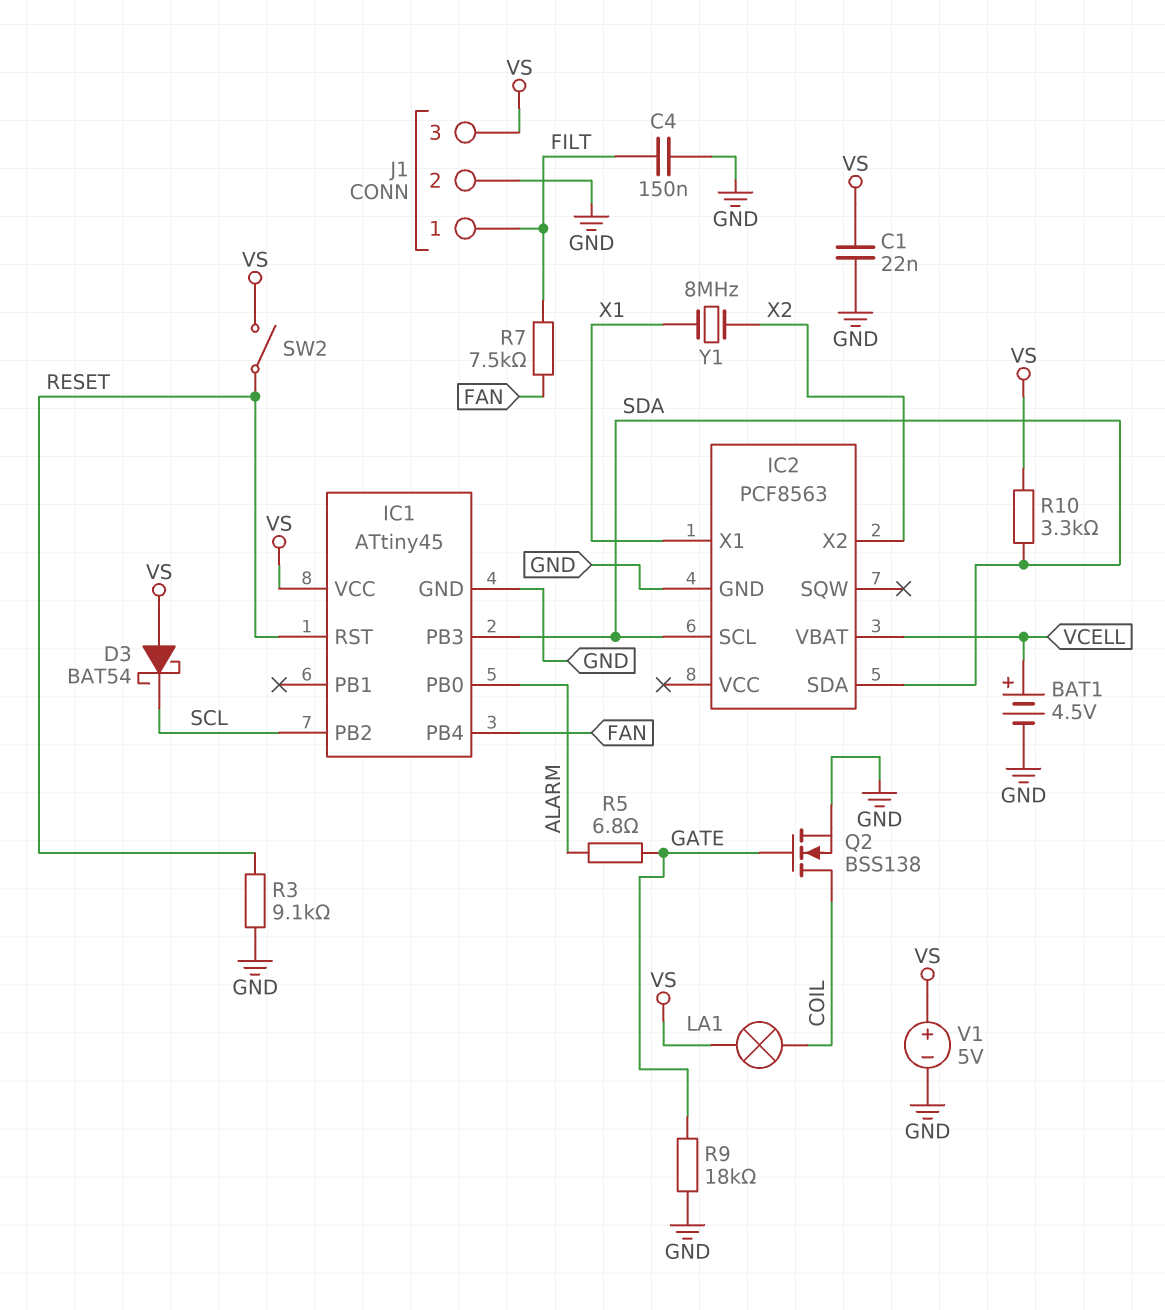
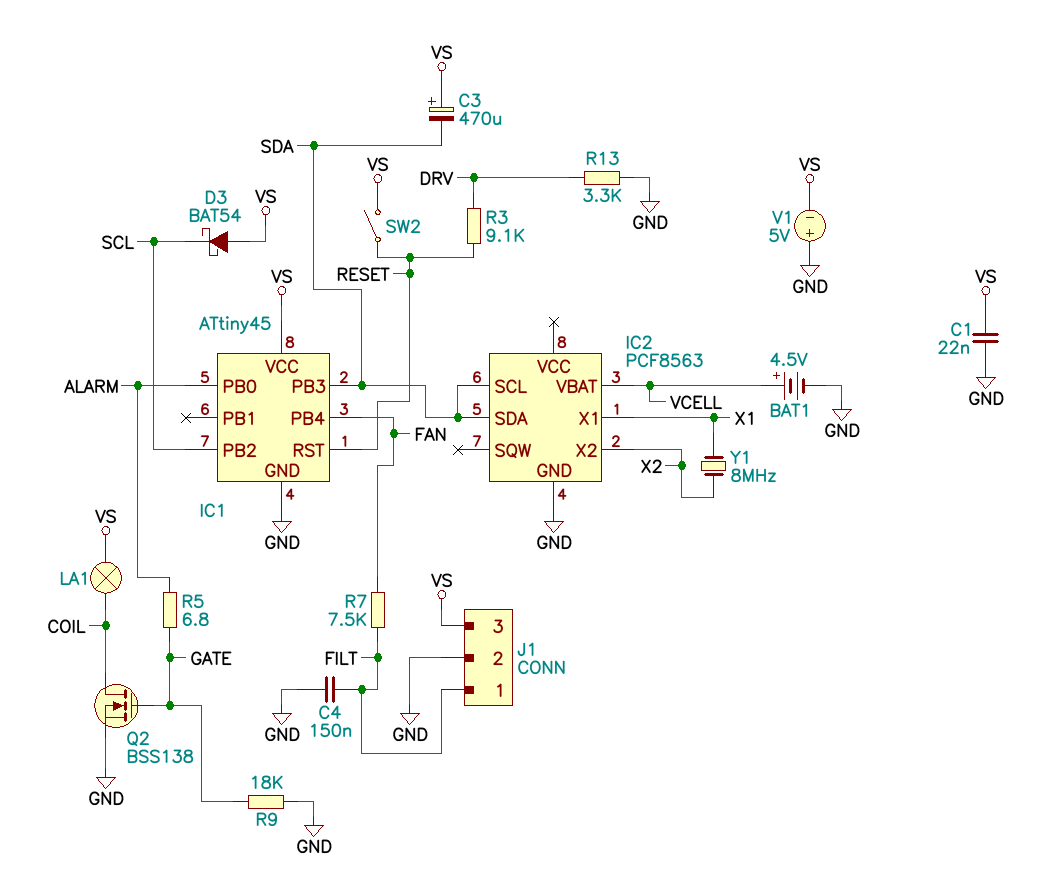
C3: none -> 470uF (plus VS, minus SDA)
R3: 9.1k (GND, RESET) -> 9.1k (DRV, RESET)
R10: 3.3k (SDA, VS) -> none
R13: none -> 3.3k (DRV, GND)
V1: 5V (plus VS, minus GND) -> 5V (plus GND, minus VS)

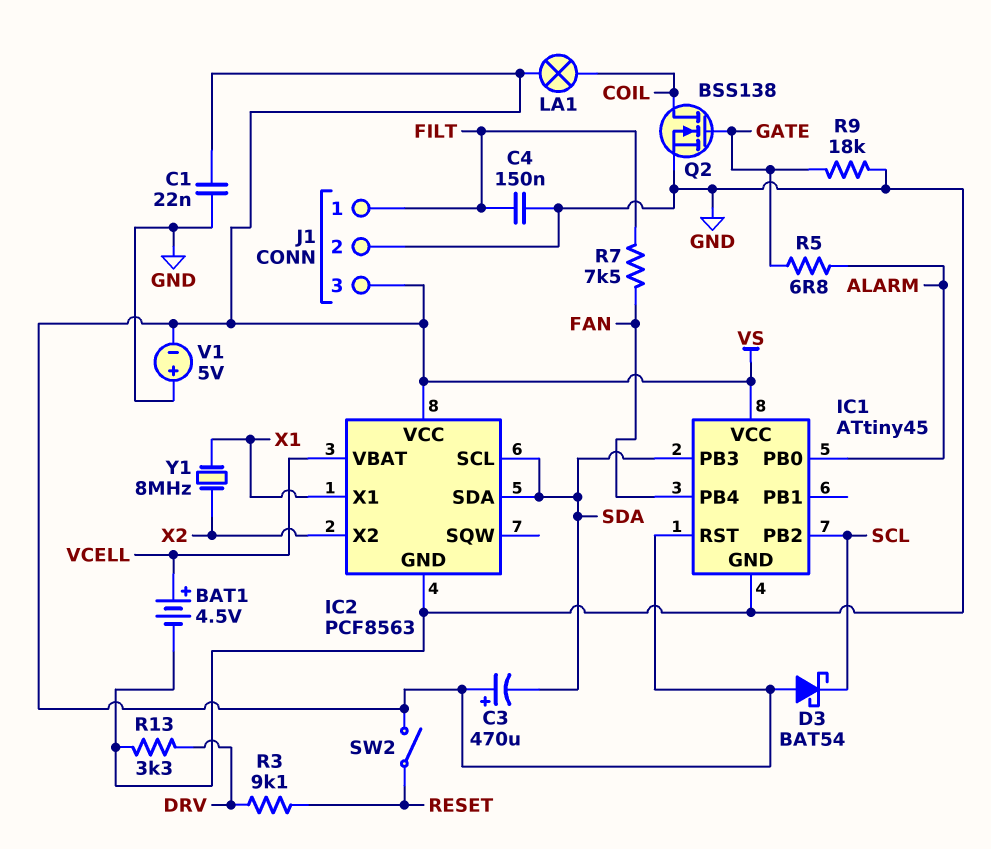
IC1 pin RST: RESET -> VS
IC2 pin VCC: none -> VS

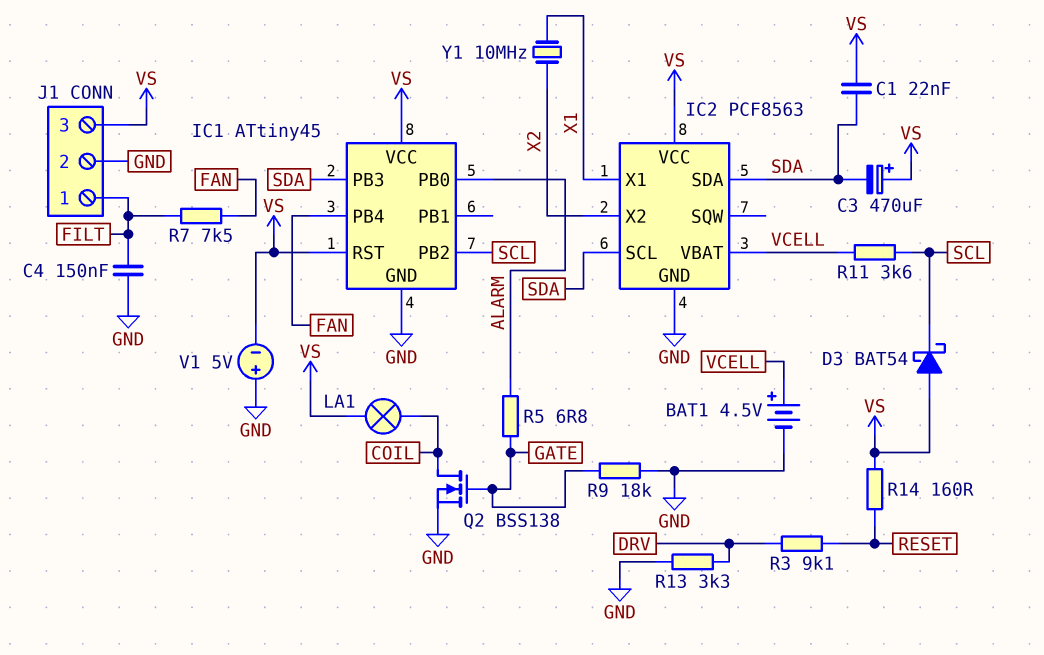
C1: 22nF (GND, VS) -> 22nF (SDA, VS)
R11: none -> 3.6k (SCL, VCELL)
R14: none -> 160 (RESET, VS)
SW2: switch (RESET, VS) -> none
Y1: 8MHz (X1, X2) -> 10MHz (X1, X2)

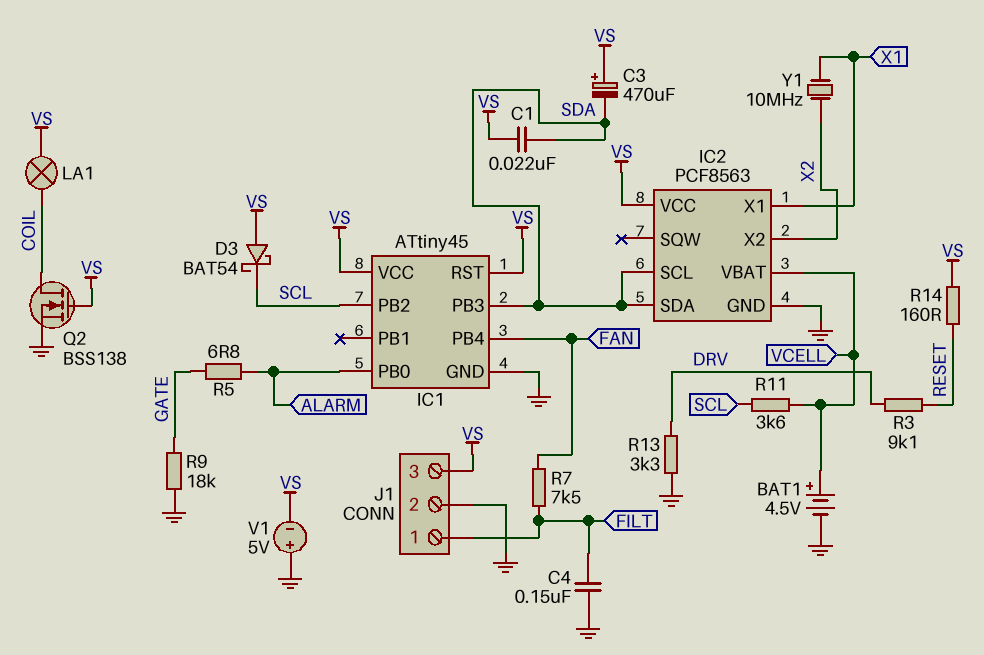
Q2: NMOS BSS138 (G GATE, D COIL, S GND) -> NMOS BSS138 (G VS, D COIL, S GND)

